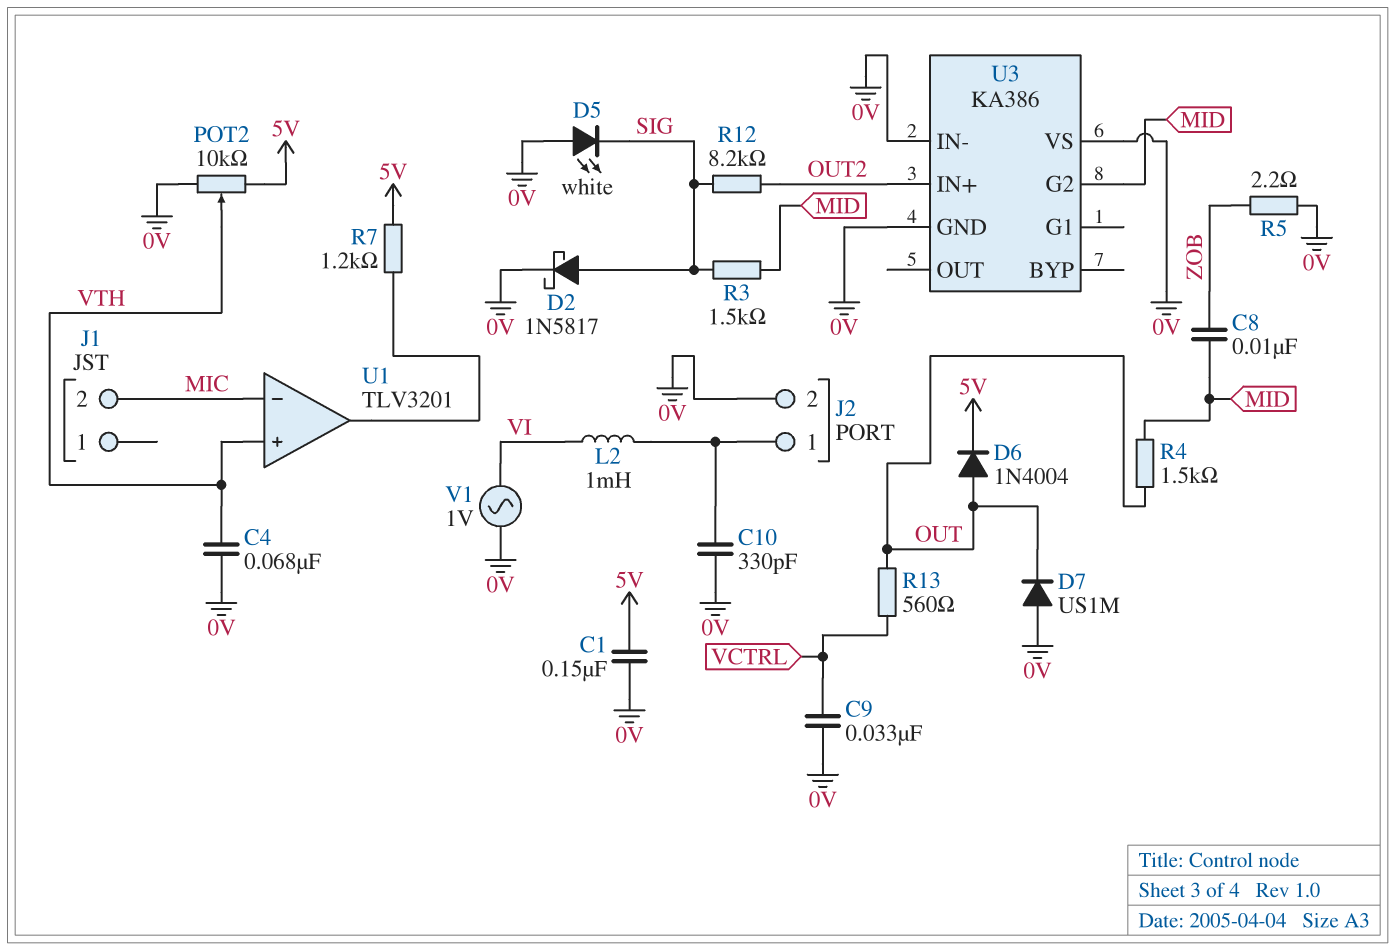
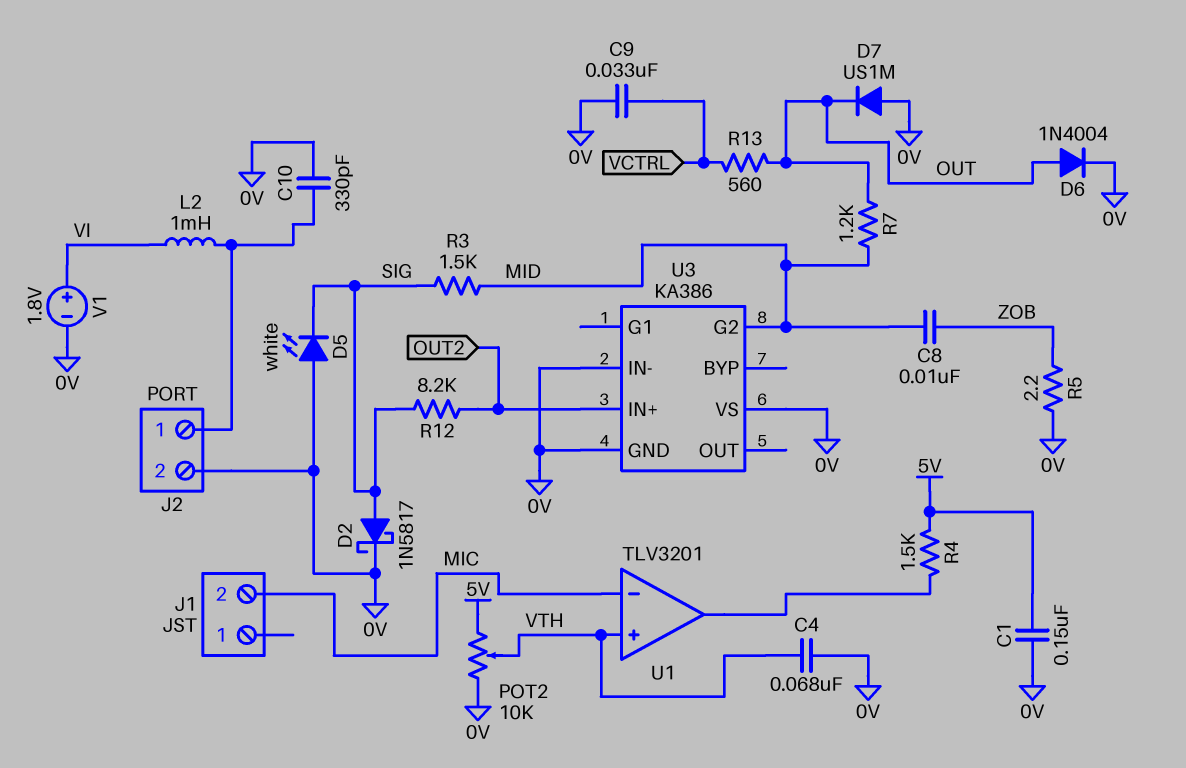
D6: diode 1N4004 (A OUT, K 5V) -> diode 1N4004 (A OUT, K 0V)
R4: 1.5k (MID, OUT) -> 1.5k (5V, U1/out)
R7: 1.2k (5V, U1/out) -> 1.2k (MID, OUT)
V1: AC 1V (0V, VI) -> 1.8V (plus VI, minus 0V)

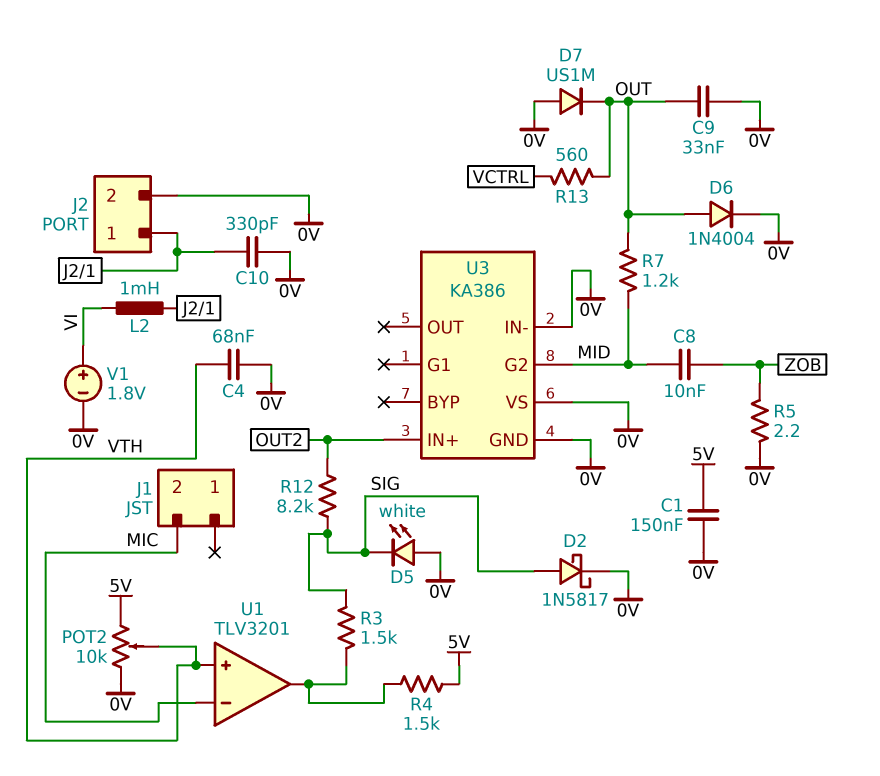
C9: 33nF (0V, VCTRL) -> 33nF (0V, OUT)
R3: 1.5k (MID, SIG) -> 1.5k (SIG, U1/out)

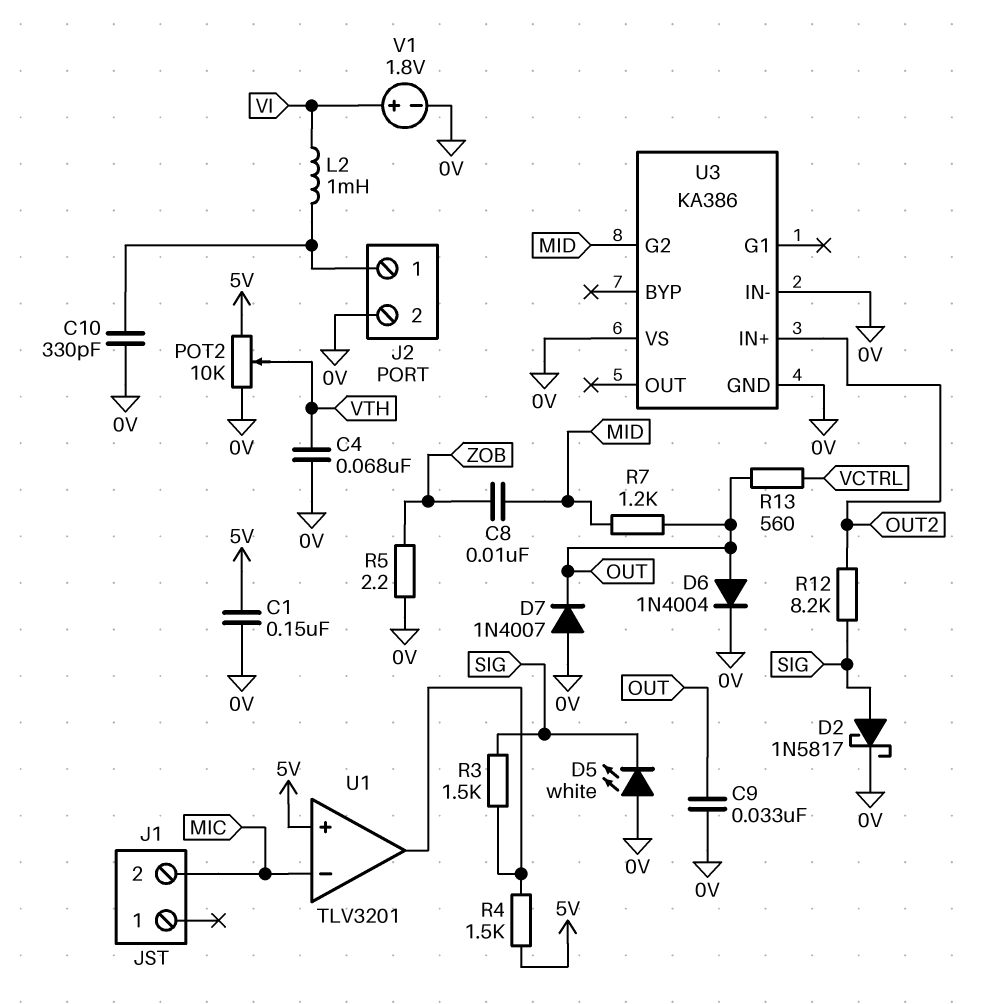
D7: diode US1M (A 0V, K OUT) -> diode 1N4007 (A 0V, K OUT)
U1 pin in+: VTH -> 5V

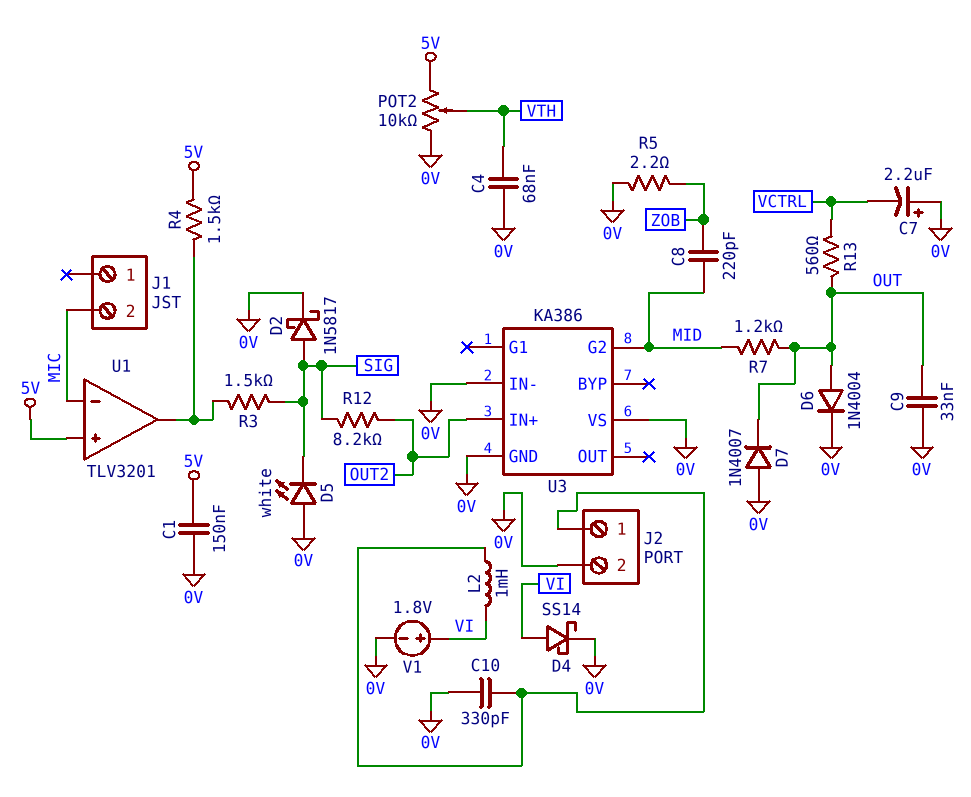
C7: none -> 2.2uF (plus 0V, minus VCTRL)
C8: 10nF (MID, ZOB) -> 220pF (MID, ZOB)
D4: none -> schottky SS14 (A VI, K 0V)

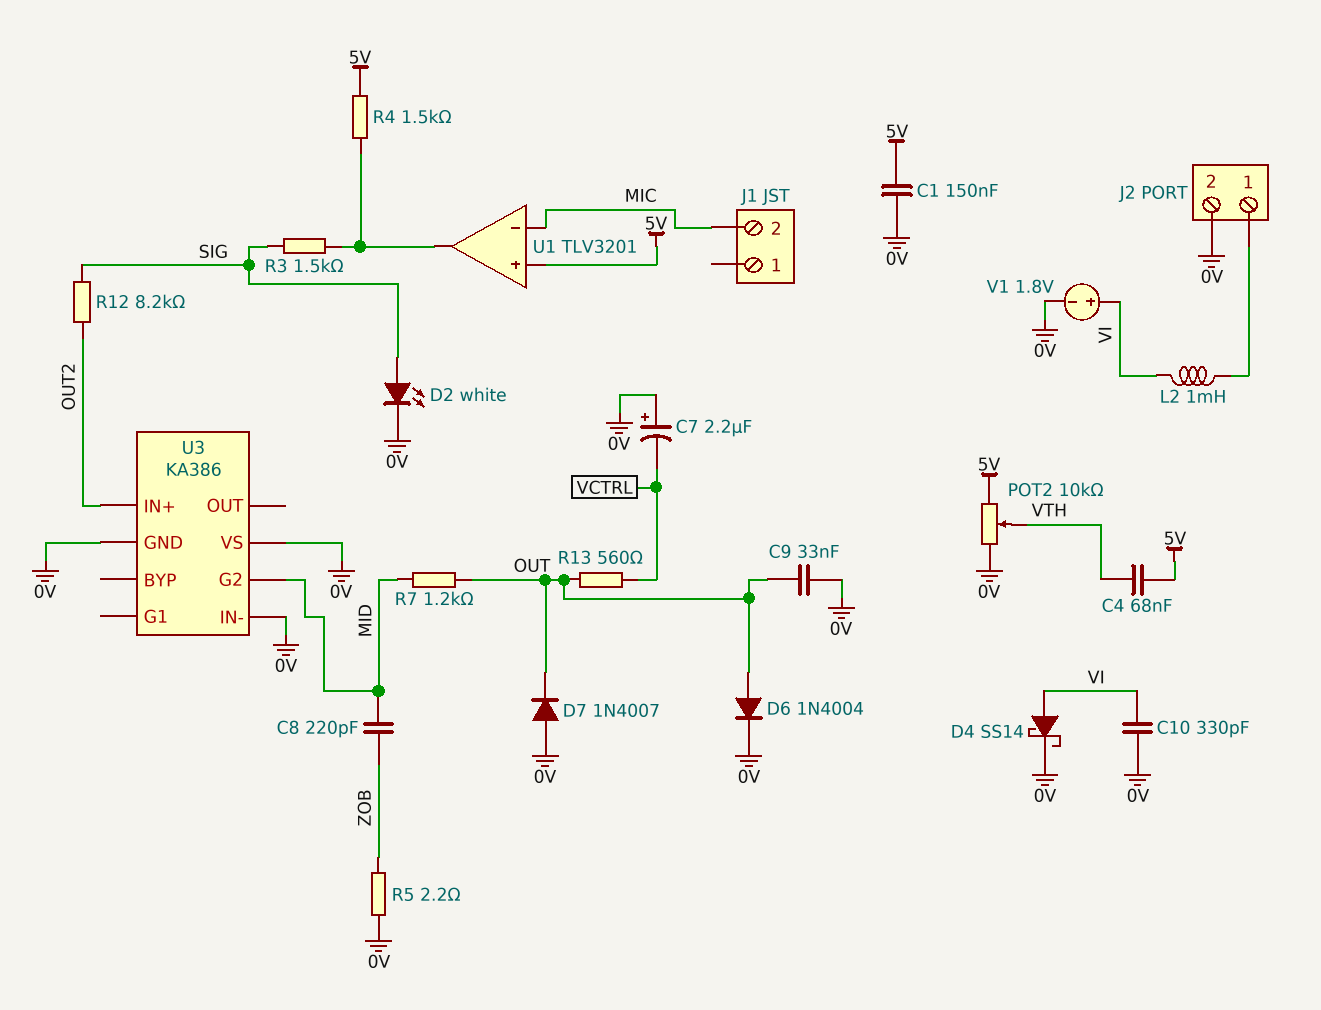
C4: 68nF (0V, VTH) -> 68nF (5V, VTH)
C10: 330pF (0V, J2/1) -> 330pF (0V, VI)
D2: schottky 1N5817 (A SIG, K 0V) -> LED white (A SIG, K 0V)
D5: LED white (A 0V, K SIG) -> none

